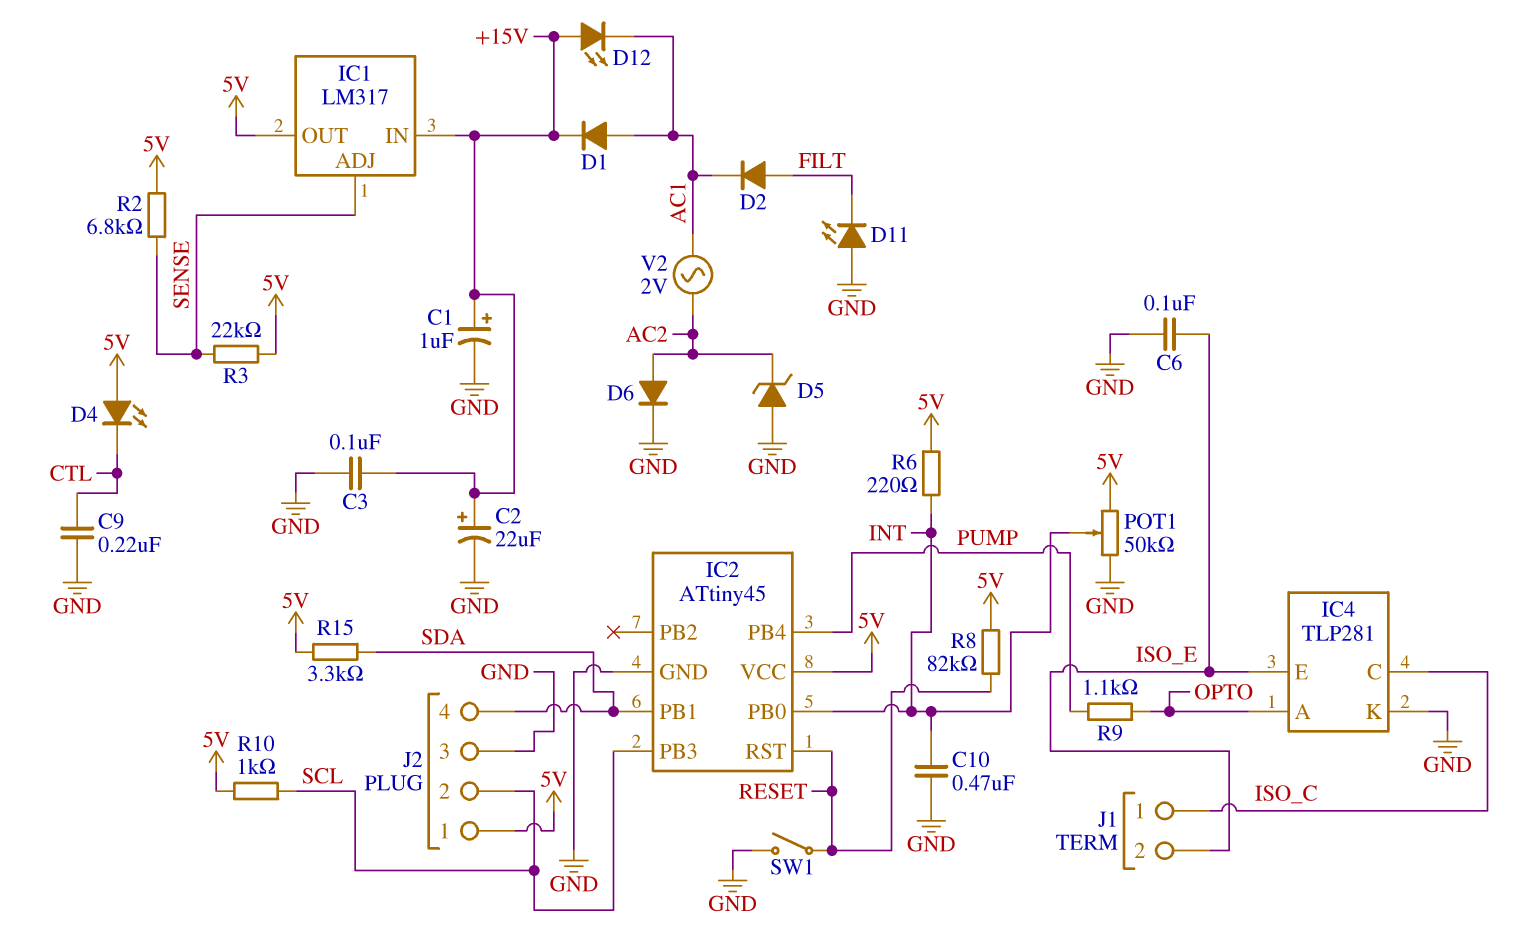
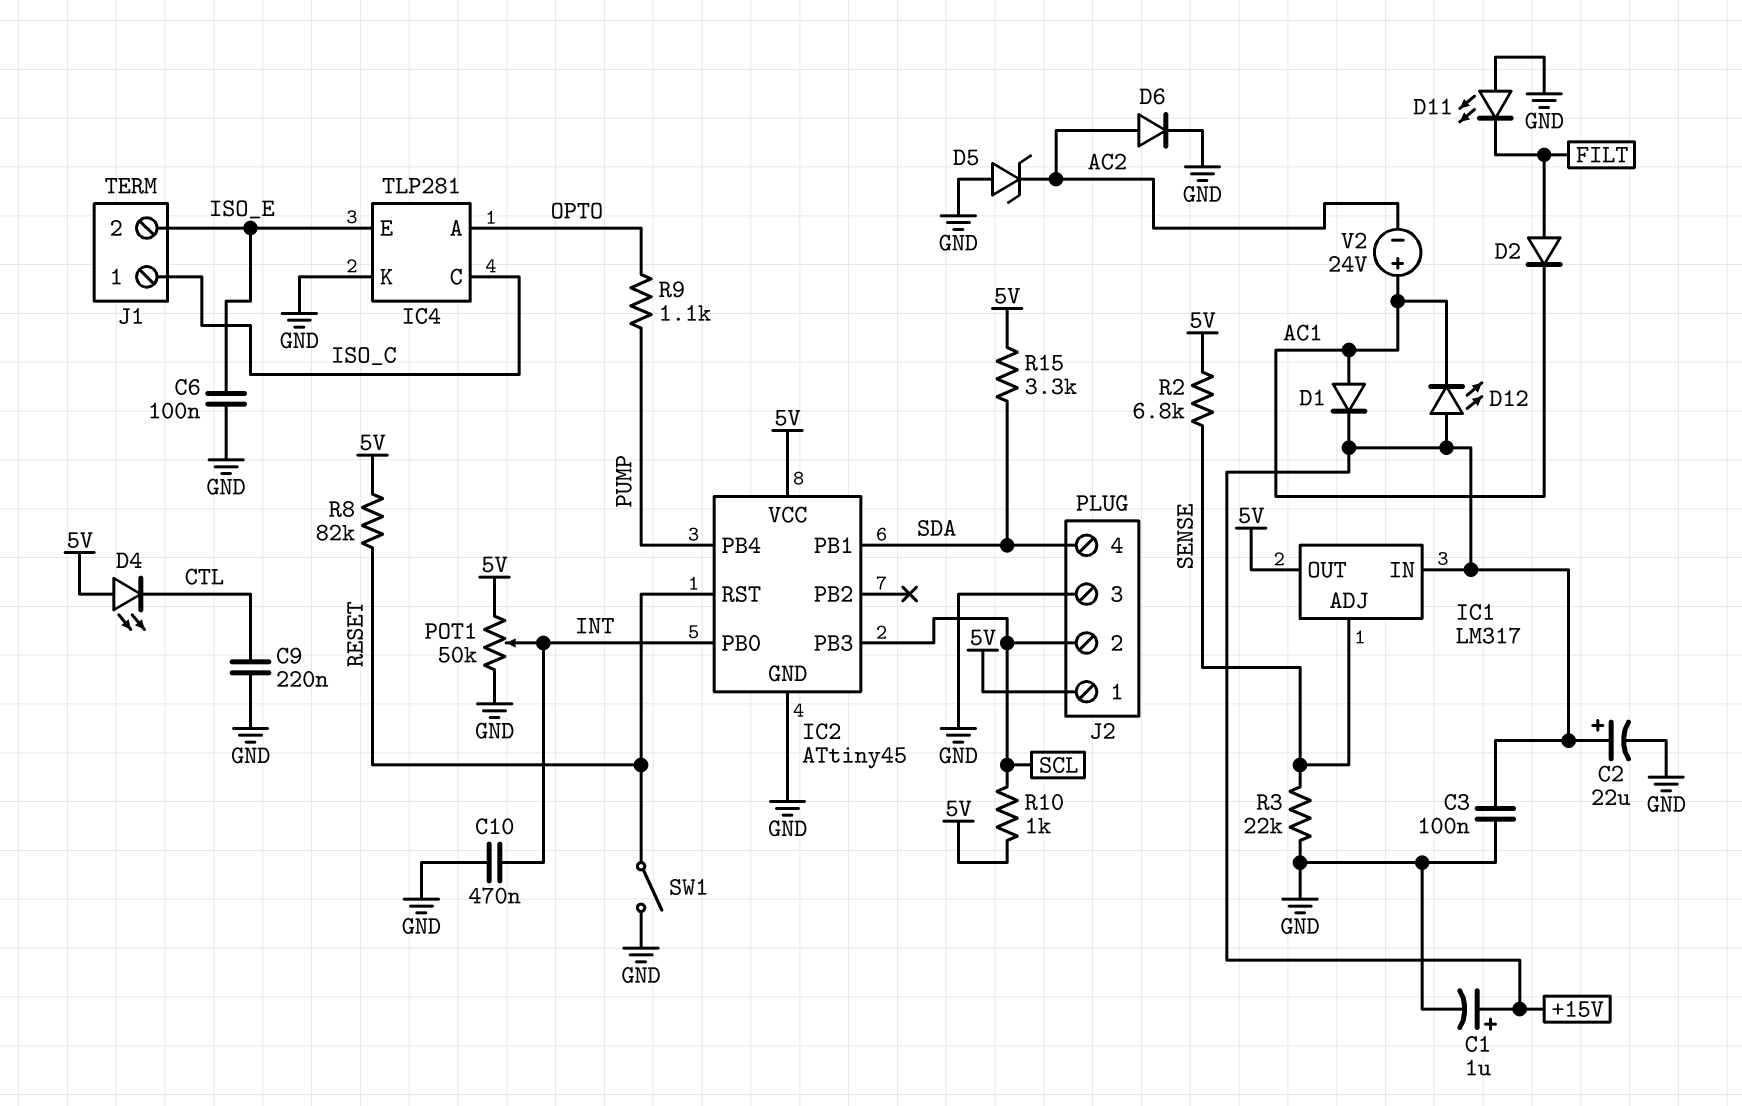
R3: 22k (5V, SENSE) -> 22k (GND, SENSE)
R6: 220 (5V, INT) -> none
V2: AC 2V (AC1, AC2) -> 24V (plus AC1, minus AC2)

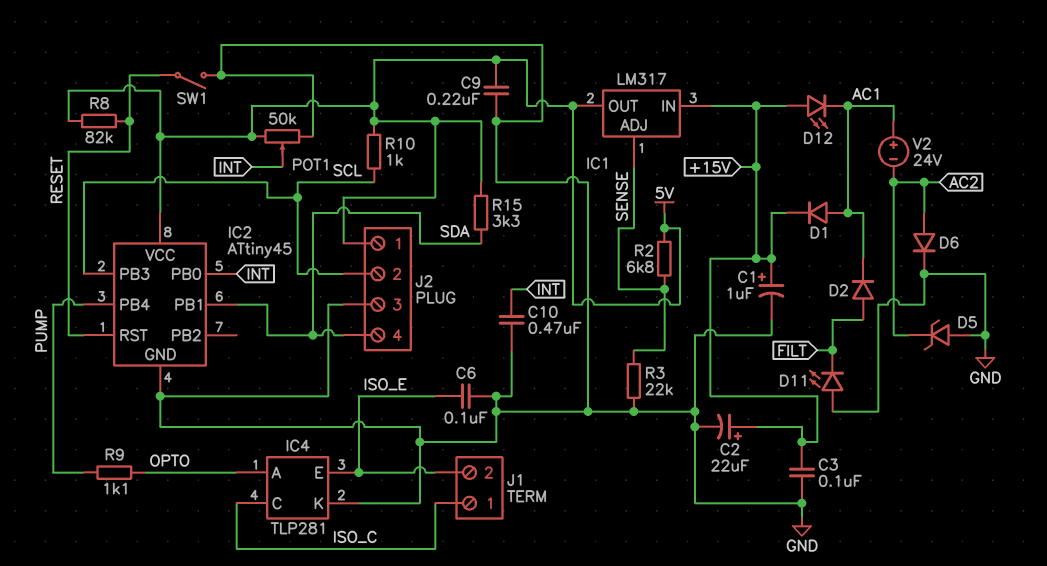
C9: 220nF (CTL, GND) -> 220nF (5V, GND)
D4: LED (A 5V, K CTL) -> none

